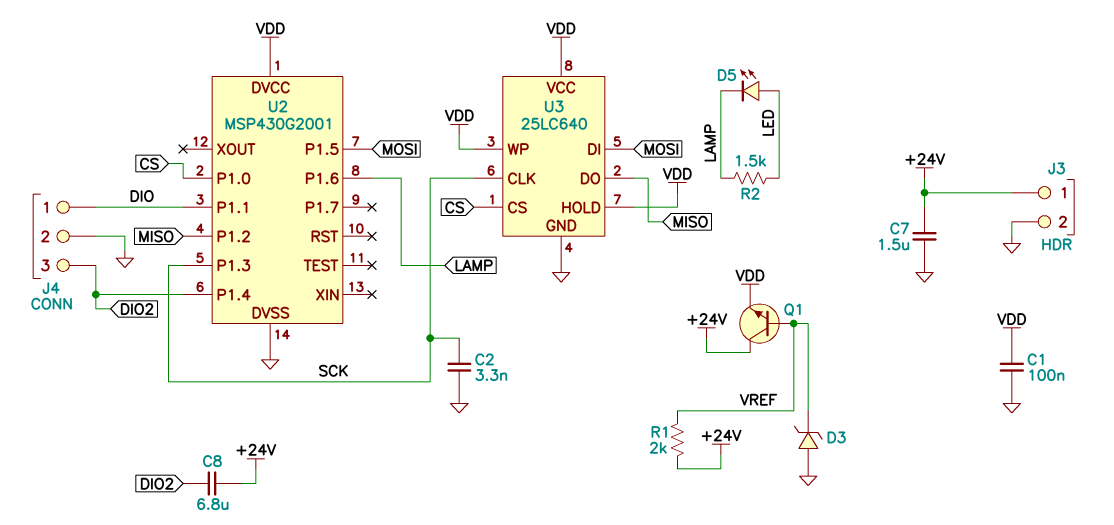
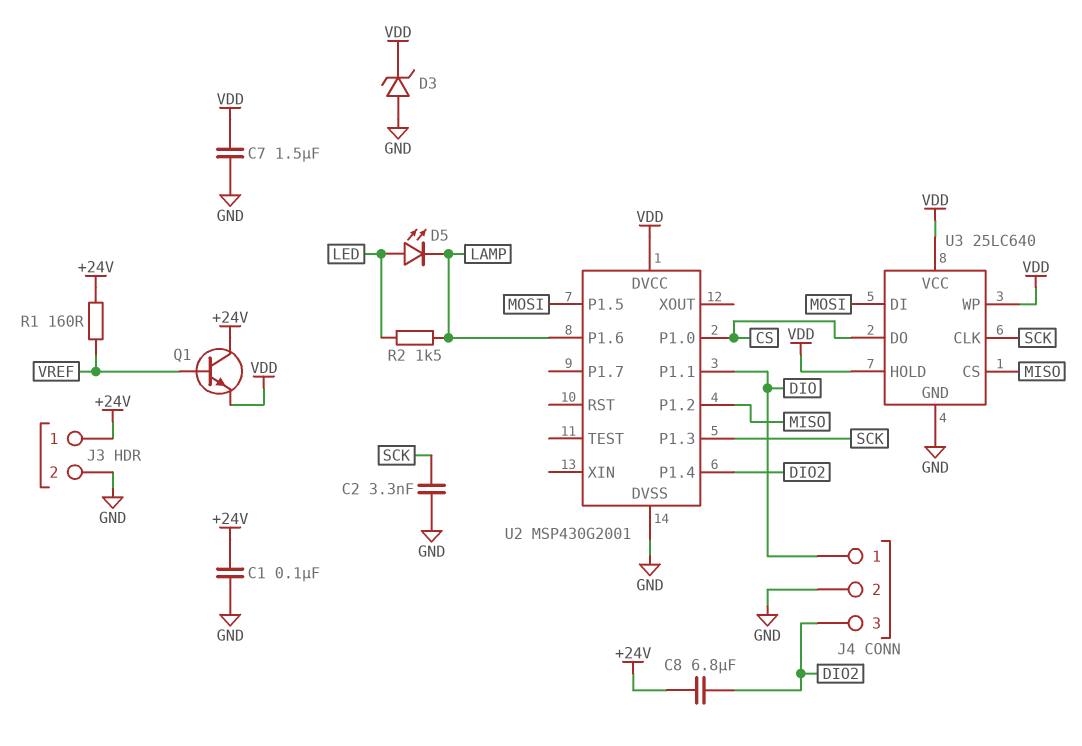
C1: 100nF (GND, VDD) -> 100nF (+24V, GND)
C7: 1.5uF (+24V, GND) -> 1.5uF (GND, VDD)
D3: zener (A GND, K VREF) -> zener (A GND, K VDD)
R1: 2k (+24V, VREF) -> 160 (+24V, VREF)
U3 pin CS: CS -> MISO
U3 pin DO: MISO -> CS

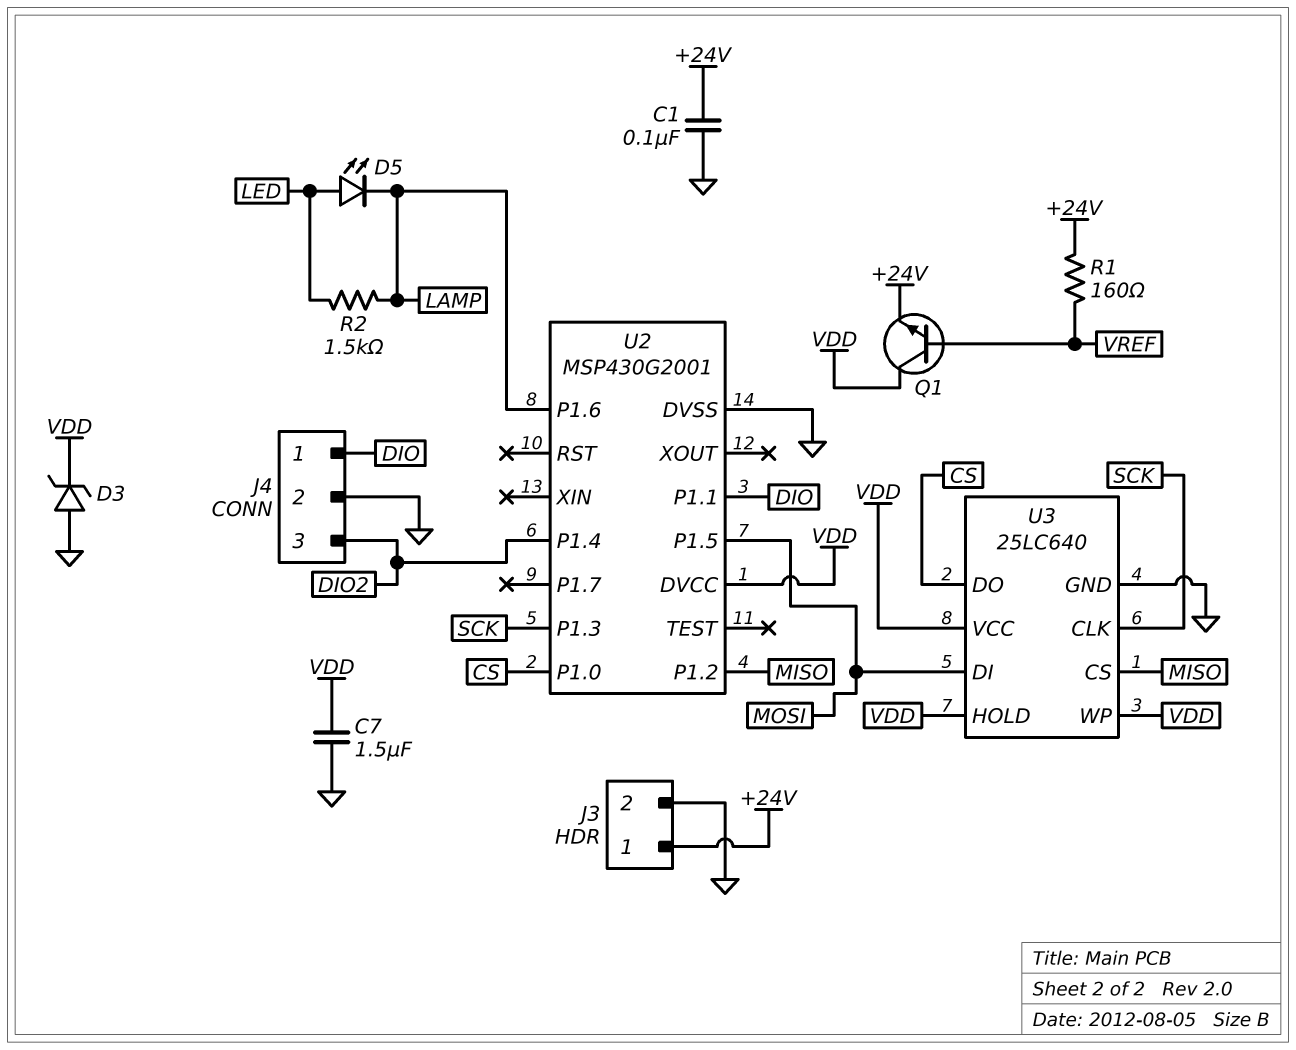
C2: 3.3nF (GND, SCK) -> none
C8: 6.8uF (+24V, DIO2) -> none
Q1: NPN (B VREF, C +24V, E VDD) -> NPN (B VREF, C VDD, E +24V)

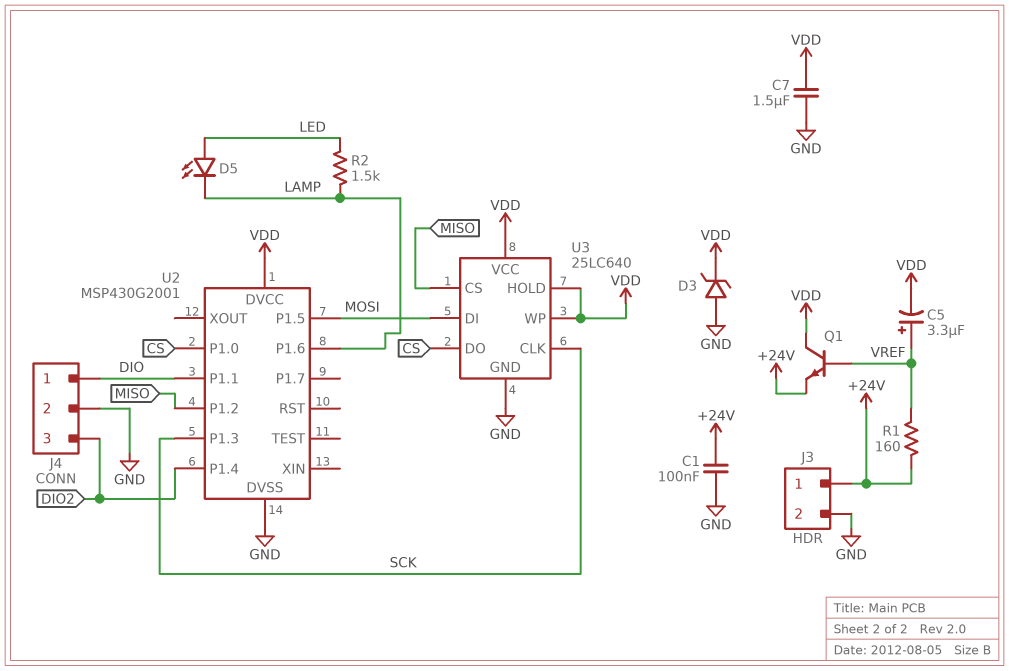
C5: none -> 3.3uF (plus VREF, minus VDD)

